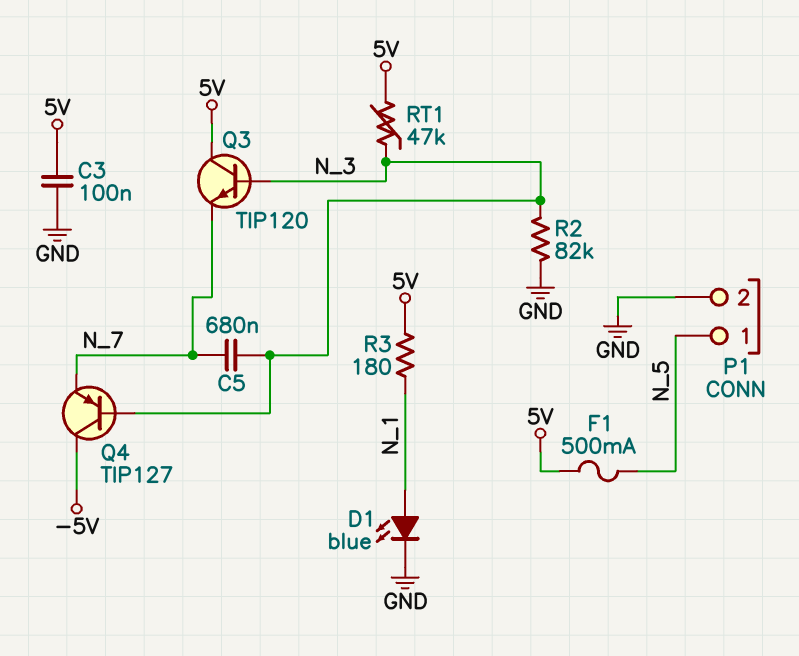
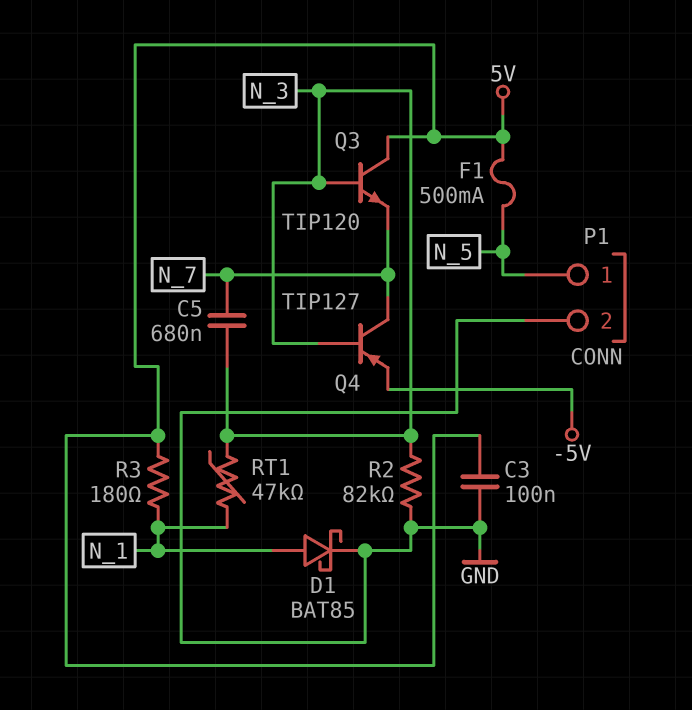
D1: LED blue (A N_1, K GND) -> schottky BAT85 (A N_1, K GND)
Q4: PNP TIP127 (B N_3, C -5V, E N_7) -> PNP TIP127 (B N_3, C N_7, E -5V)
RT1: 47k (5V, N_3) -> 47k (N_1, N_3)

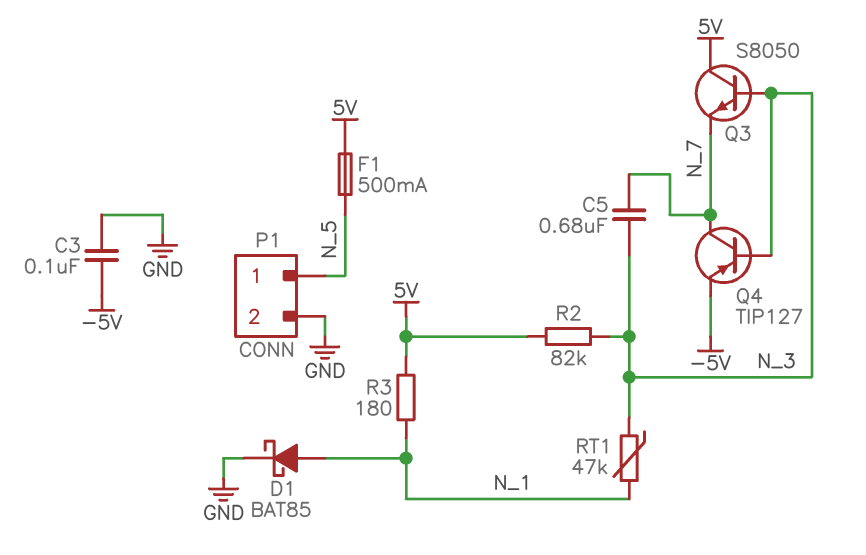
C3: 100nF (5V, GND) -> 100nF (-5V, GND)
Q3: NPN TIP120 (B N_3, C 5V, E N_7) -> NPN S8050 (B N_3, C 5V, E N_7)
R2: 82k (GND, N_3) -> 82k (5V, N_3)

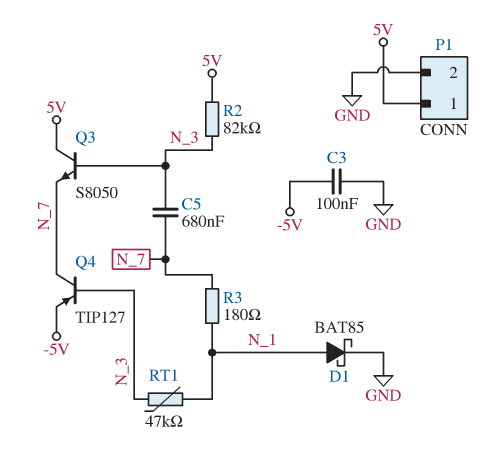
F1: 500mA (5V, N_5) -> none
P1 pin 1: N_5 -> 5V
R3: 180 (5V, N_1) -> 180 (N_1, N_7)

